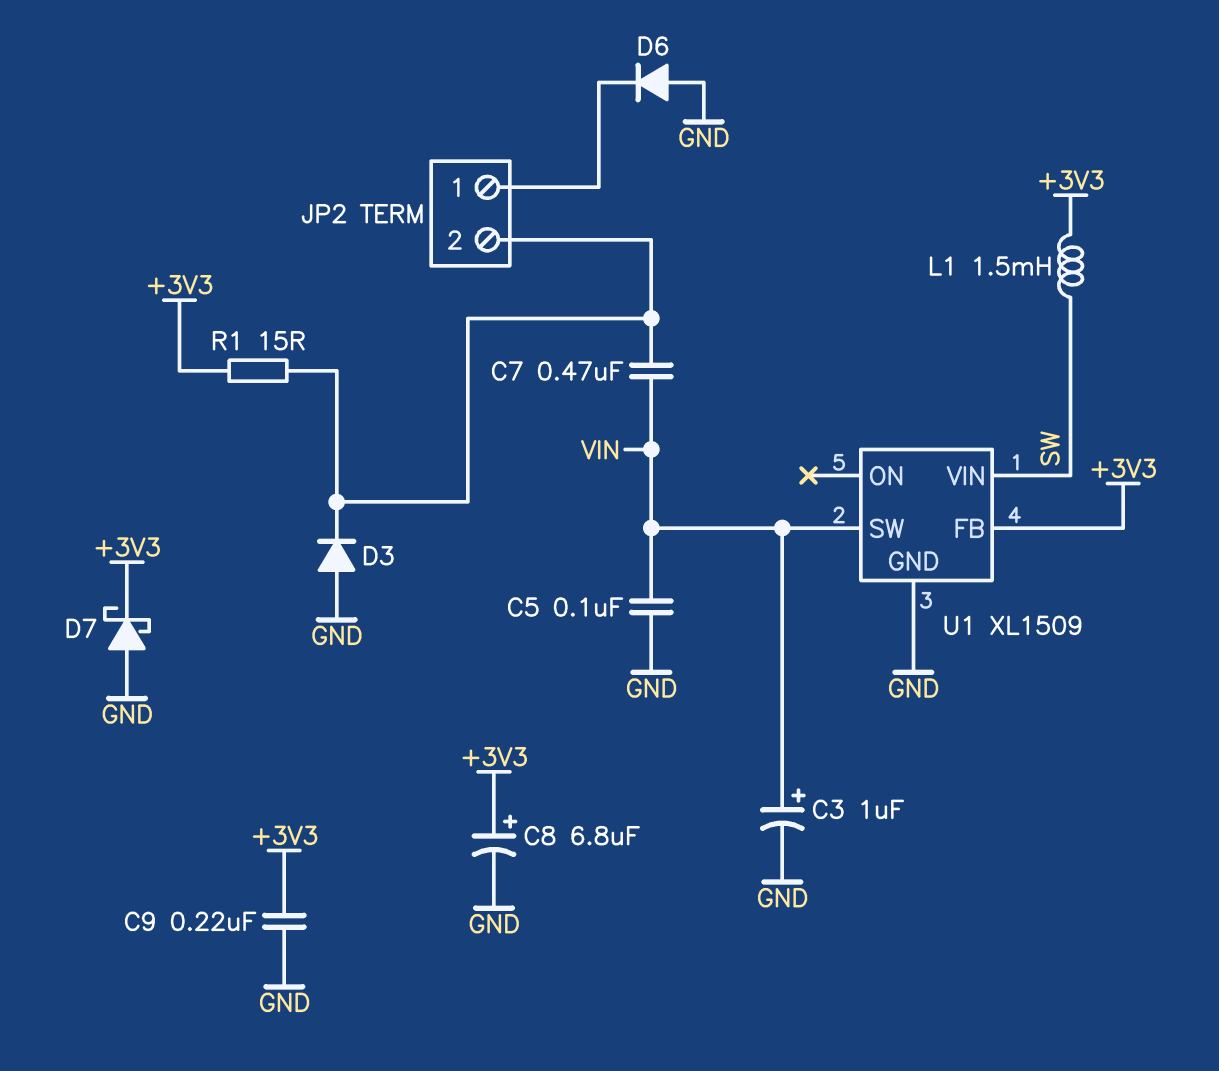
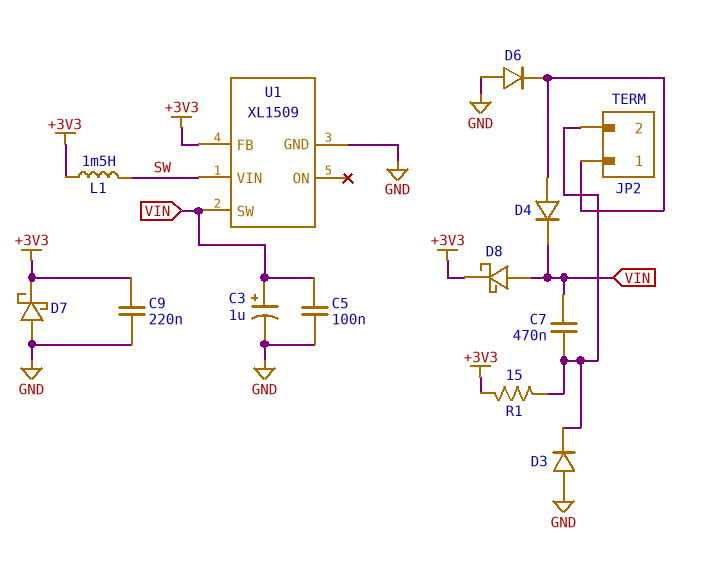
C8: 6.8uF (plus +3V3, minus GND) -> none
D4: none -> diode (A JP2/1, K VIN)
D8: none -> schottky (A VIN, K +3V3)

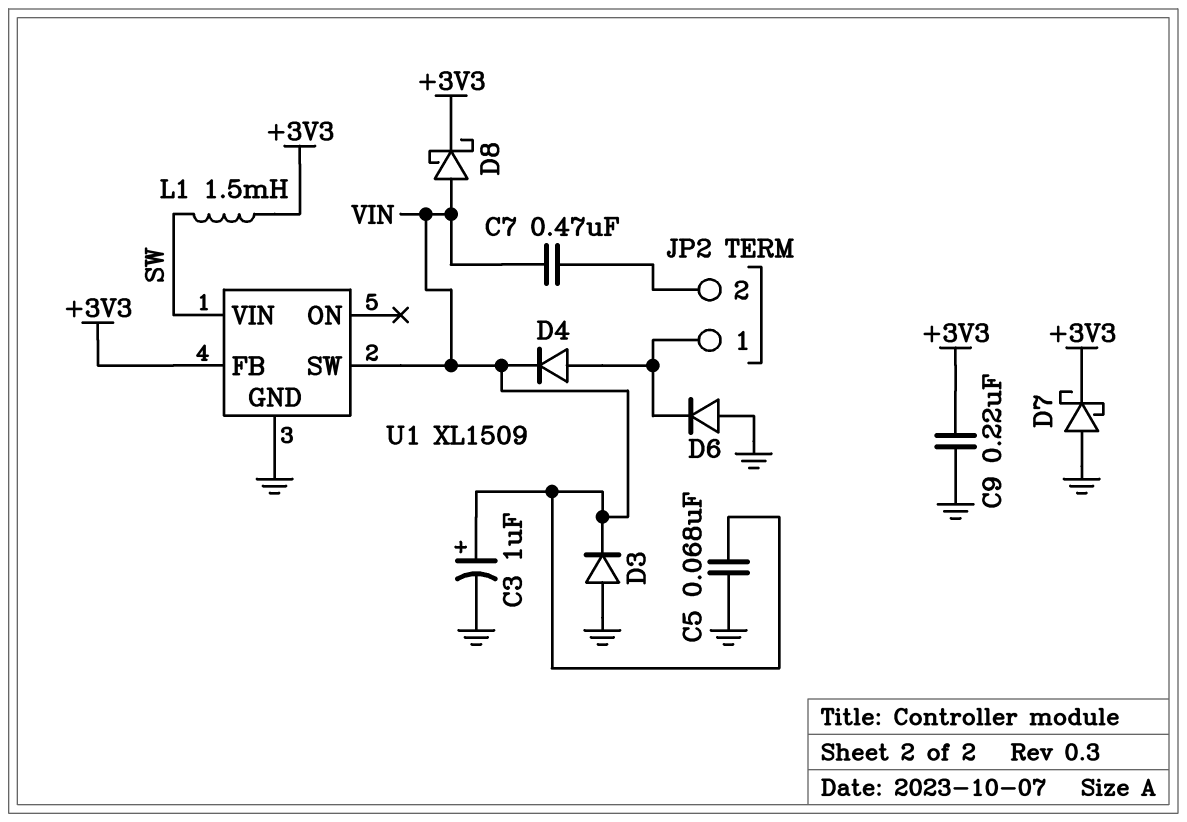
C5: 100nF (GND, VIN) -> 68nF (GND, VIN)
D3: diode (A GND, K JP2/2) -> diode (A GND, K VIN)
R1: 15 (+3V3, JP2/2) -> none

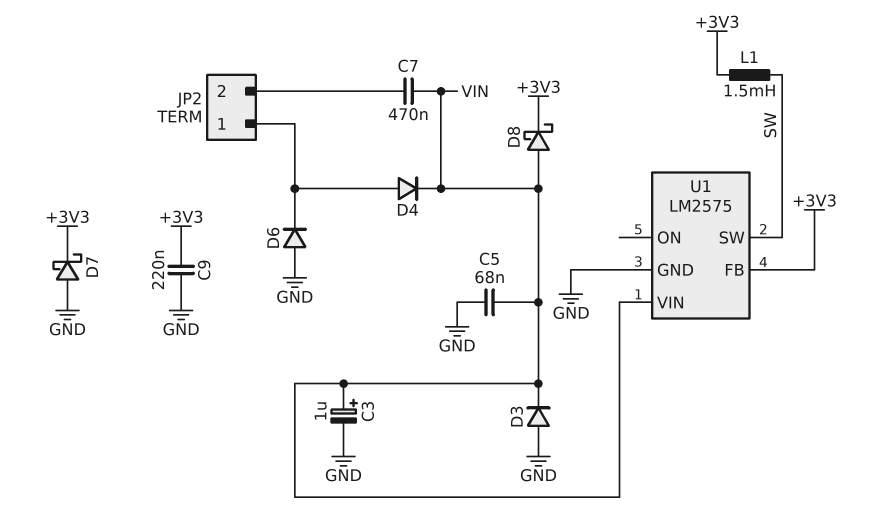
U1: XL1509 -> LM2575
U1 pin SW: VIN -> SW
U1 pin VIN: SW -> VIN

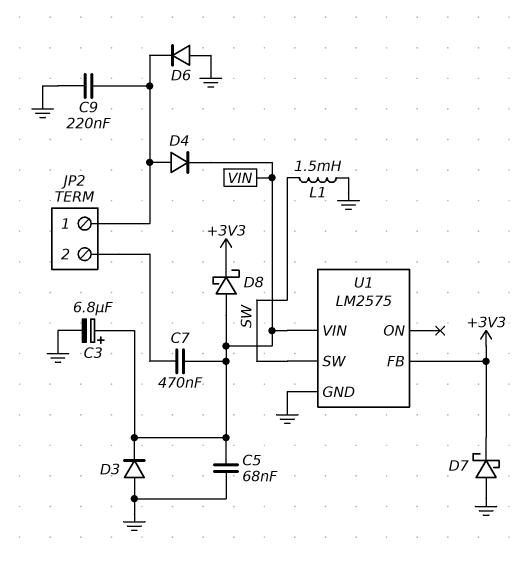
C3: 1uF (plus VIN, minus GND) -> 6.8uF (plus VIN, minus GND)
C9: 220nF (+3V3, GND) -> 220nF (GND, JP2/1)
L1: 1.5mH (+3V3, SW) -> 1.5mH (GND, SW)

